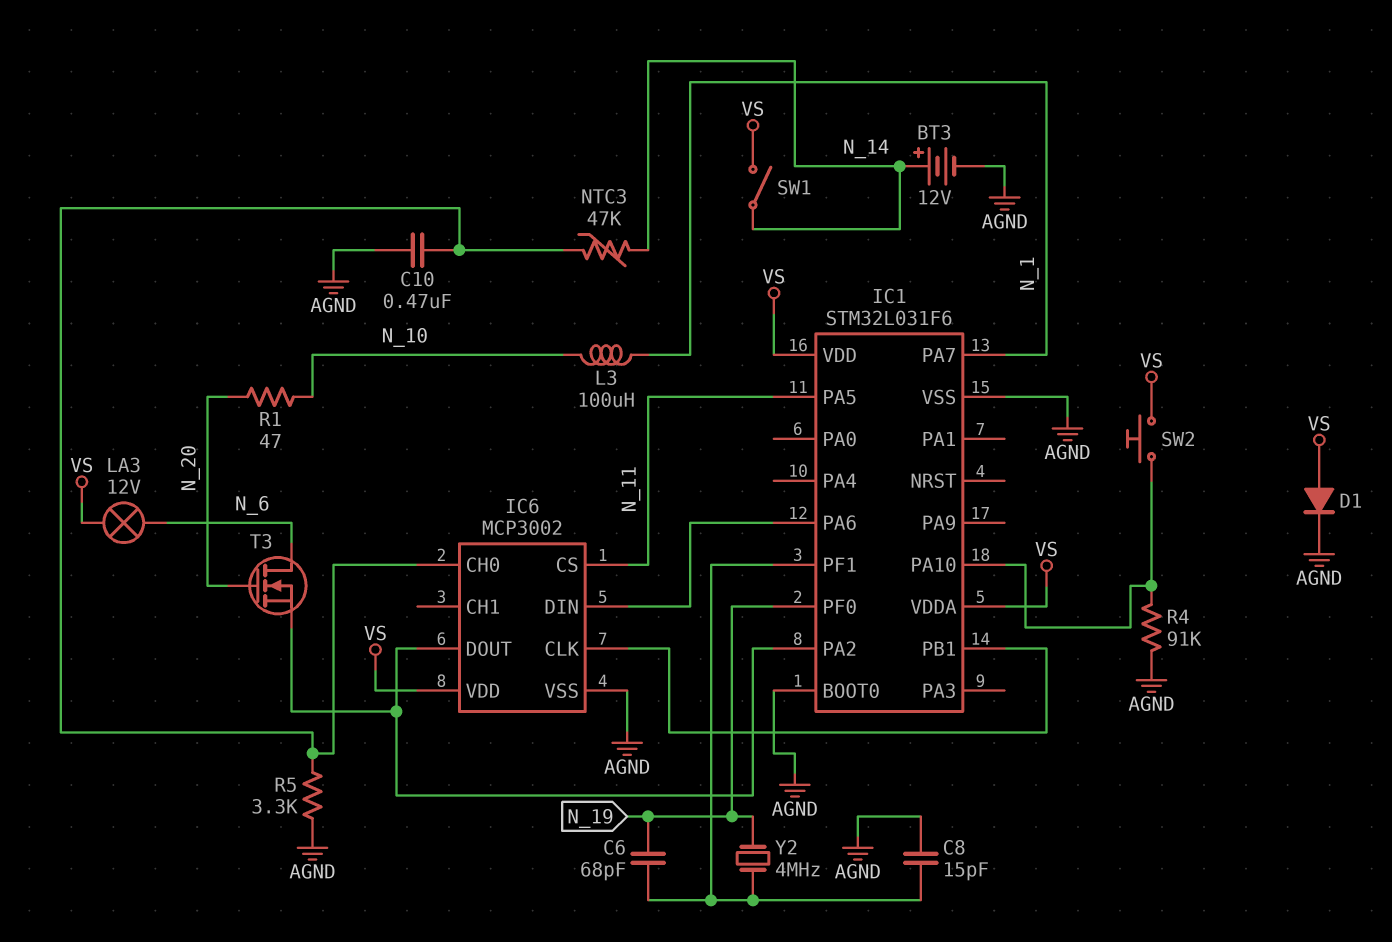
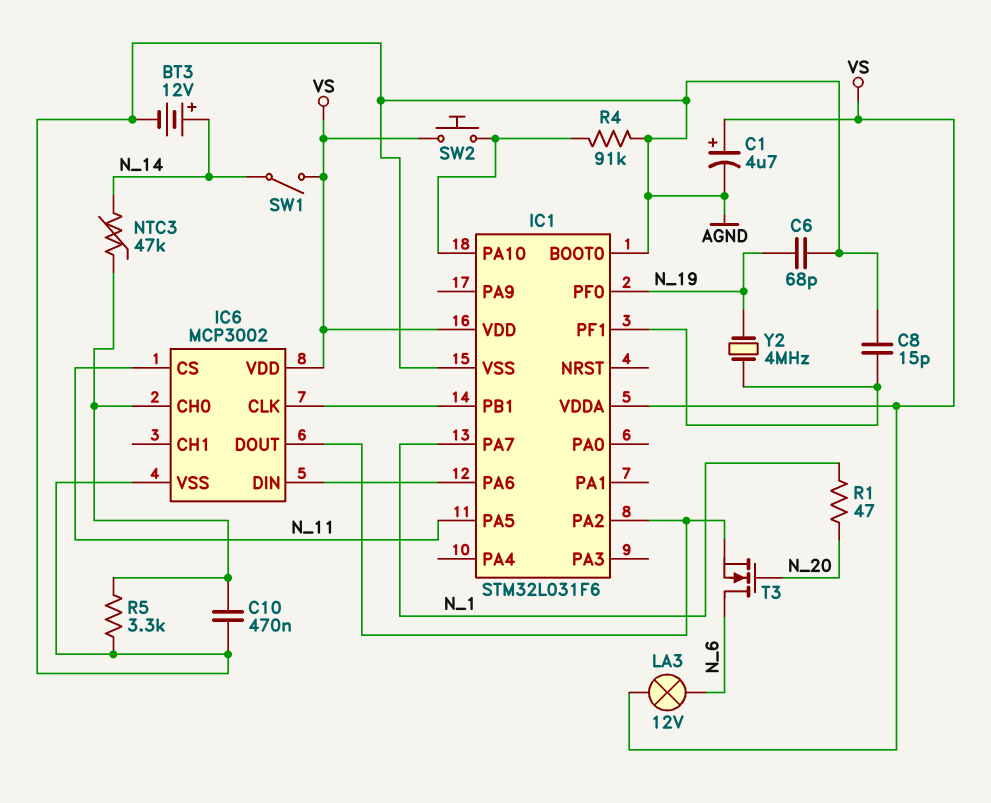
C1: none -> 4.7uF (plus VS, minus AGND)
C6: 68pF (IC1/PF1, N_19) -> 68pF (AGND, N_19)
D1: diode (A VS, K AGND) -> none
L3: 100uH (N_1, N_10) -> none
R1: 47 (N_10, N_20) -> 47 (N_1, N_20)

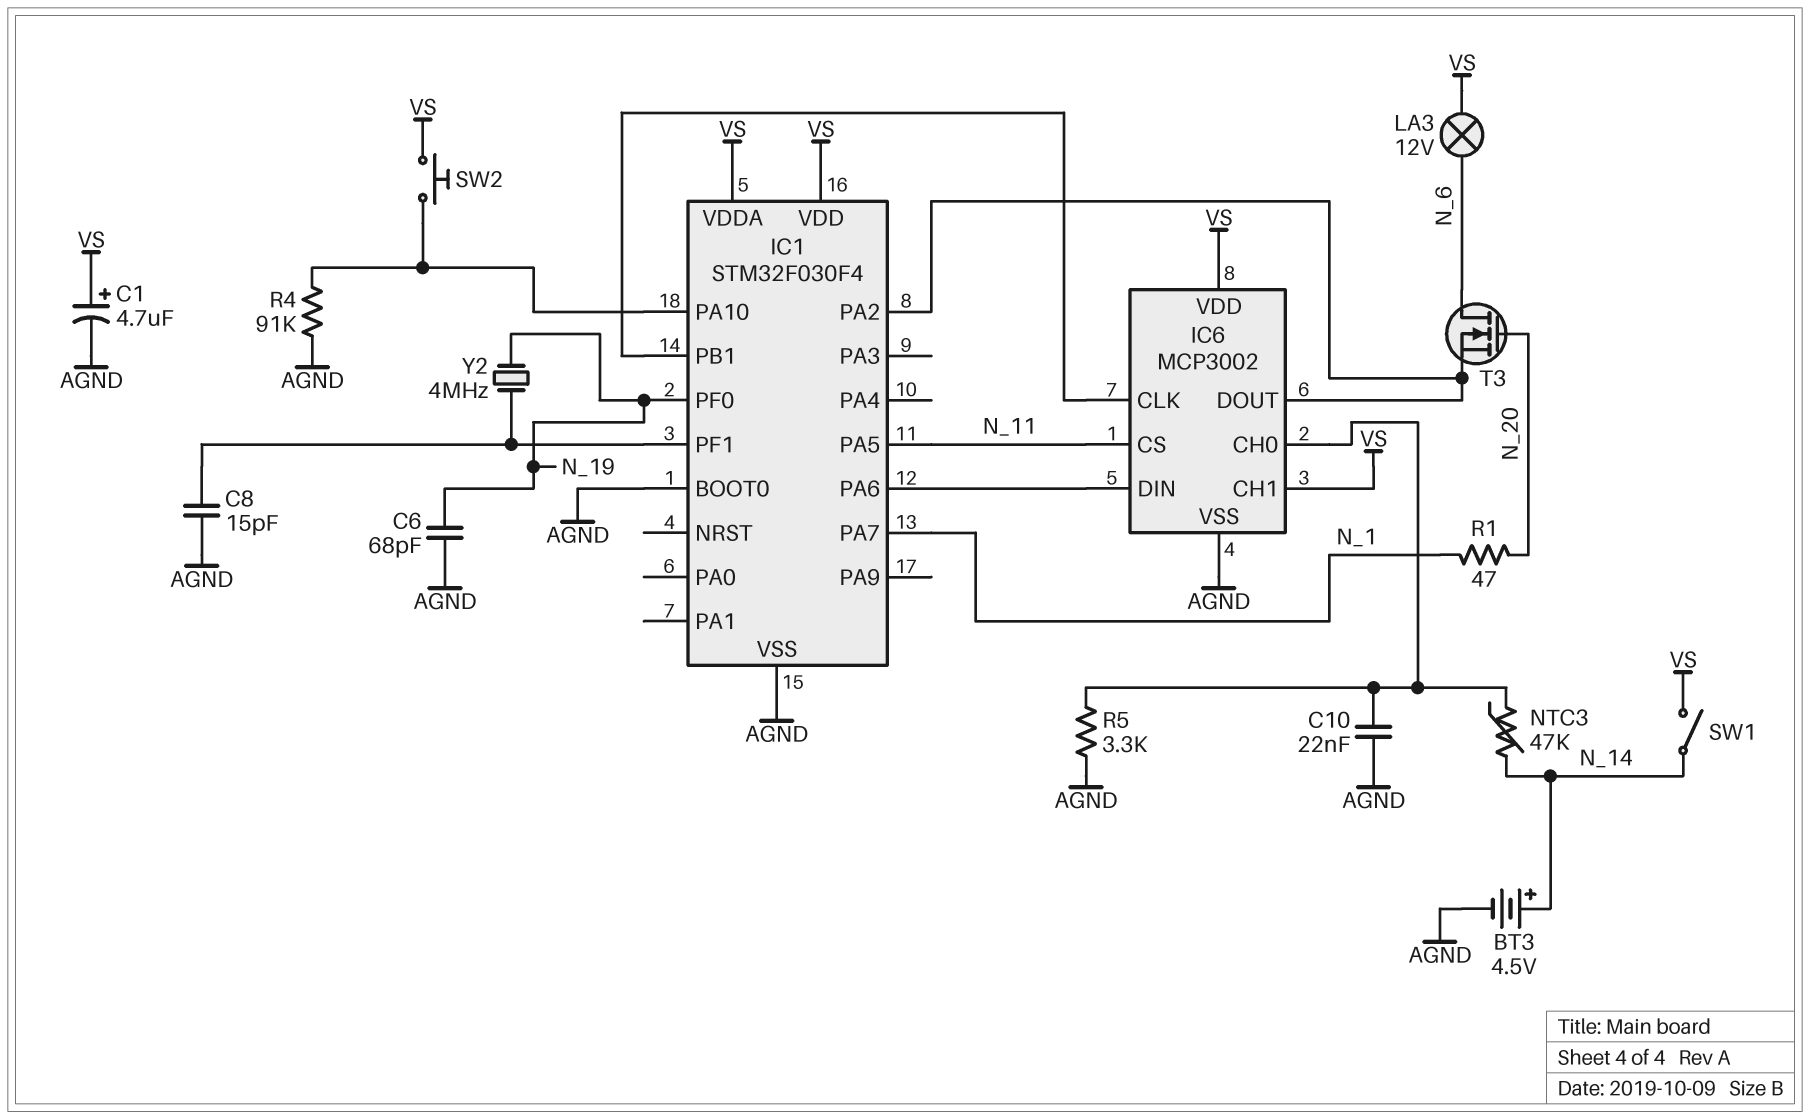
BT3: 12V (plus N_14, minus AGND) -> 4.5V (plus N_14, minus AGND)
C10: 470nF (AGND, IC6/CH0) -> 22nF (AGND, IC6/CH0)
IC1: STM32L031F6 -> STM32F030F4
IC6 pin CH1: none -> VS

